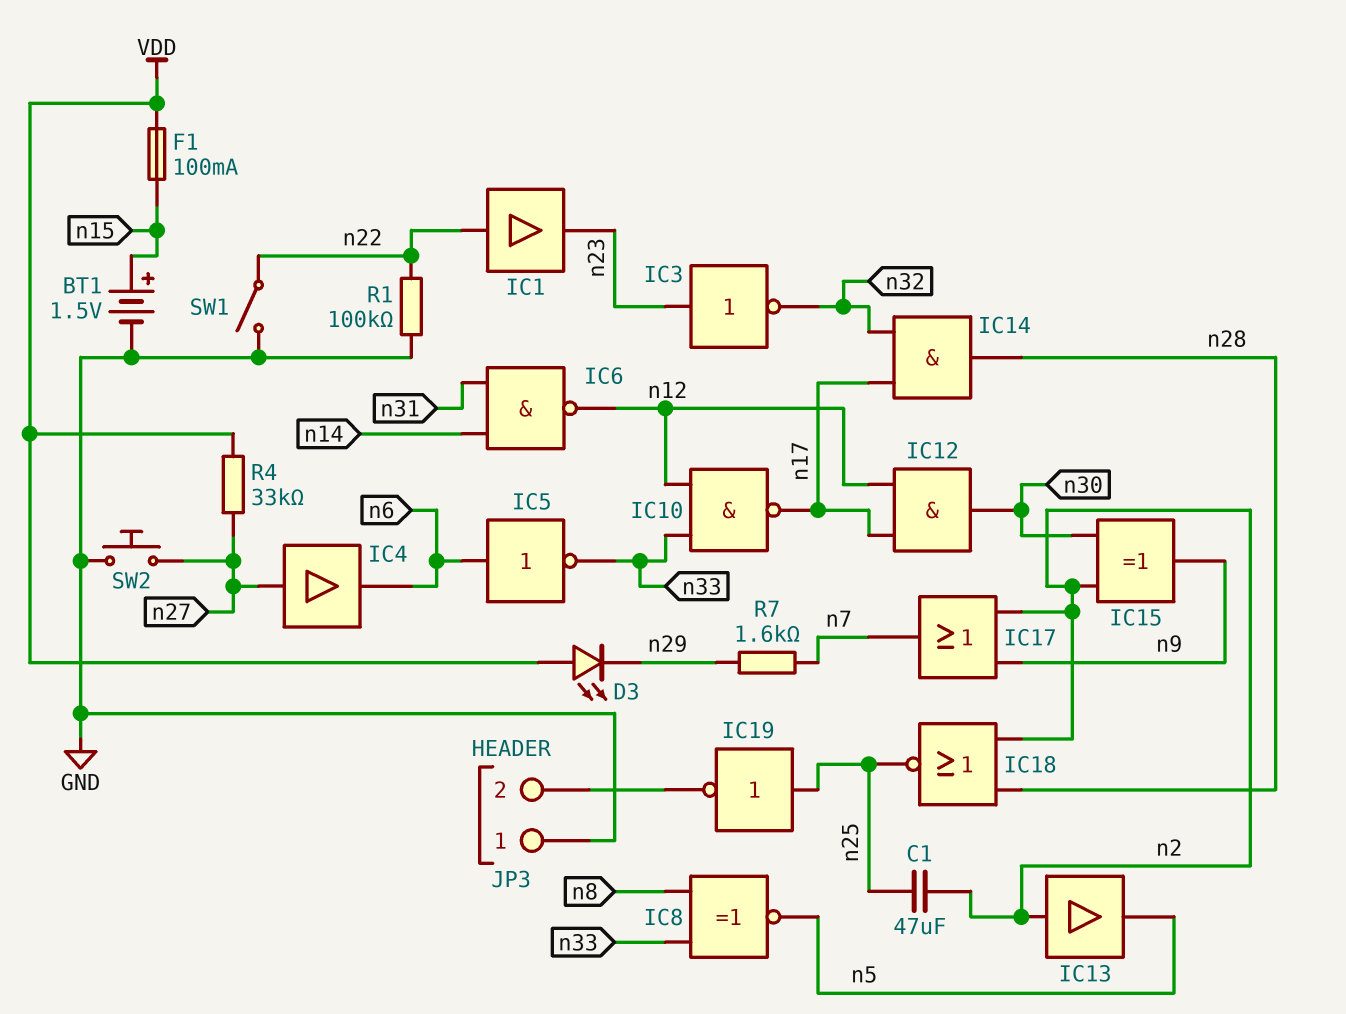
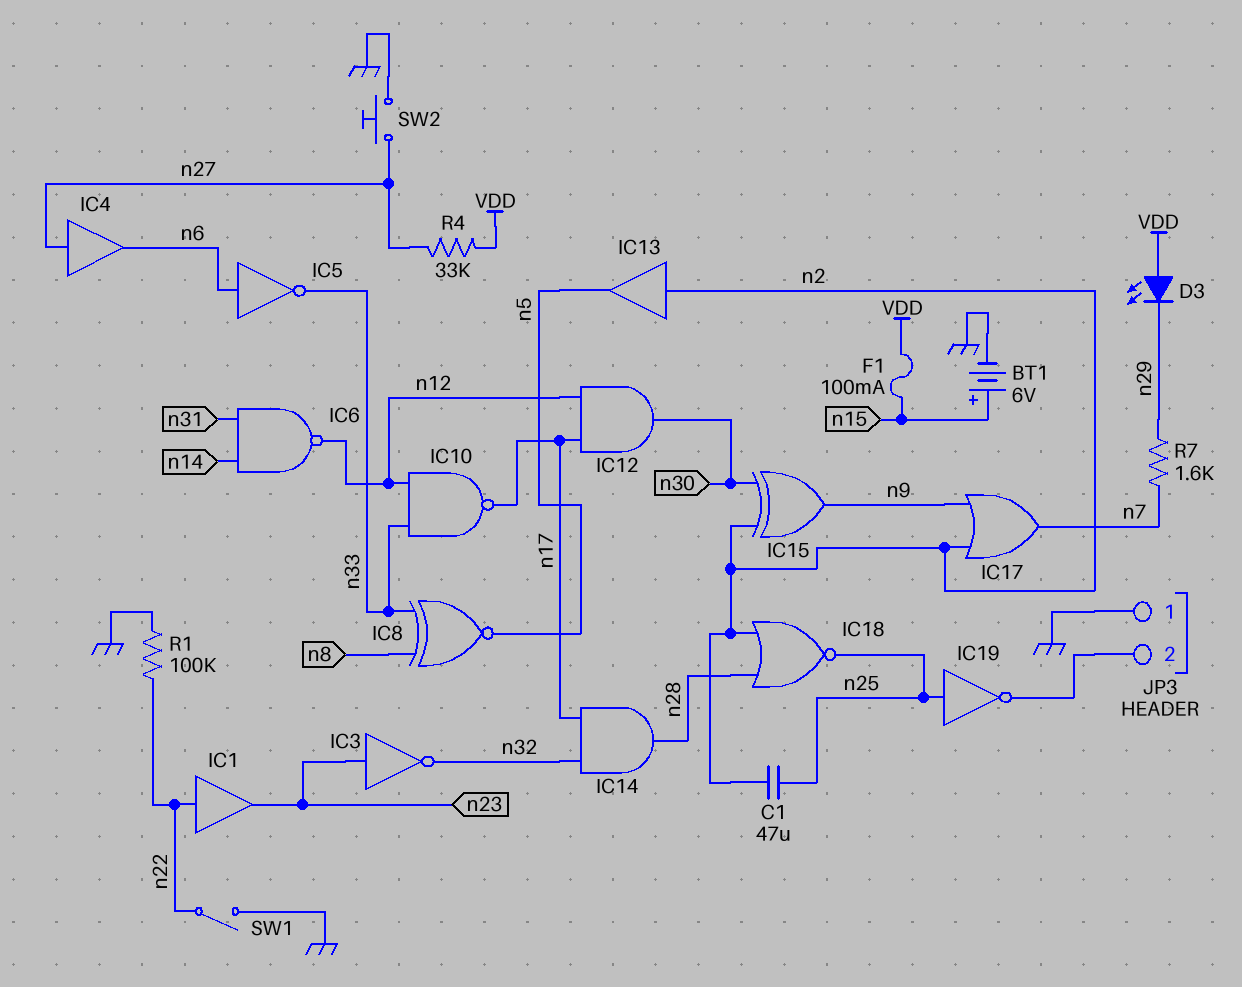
BT1: 1.5V (plus n15, minus GND) -> 6V (plus n15, minus GND)

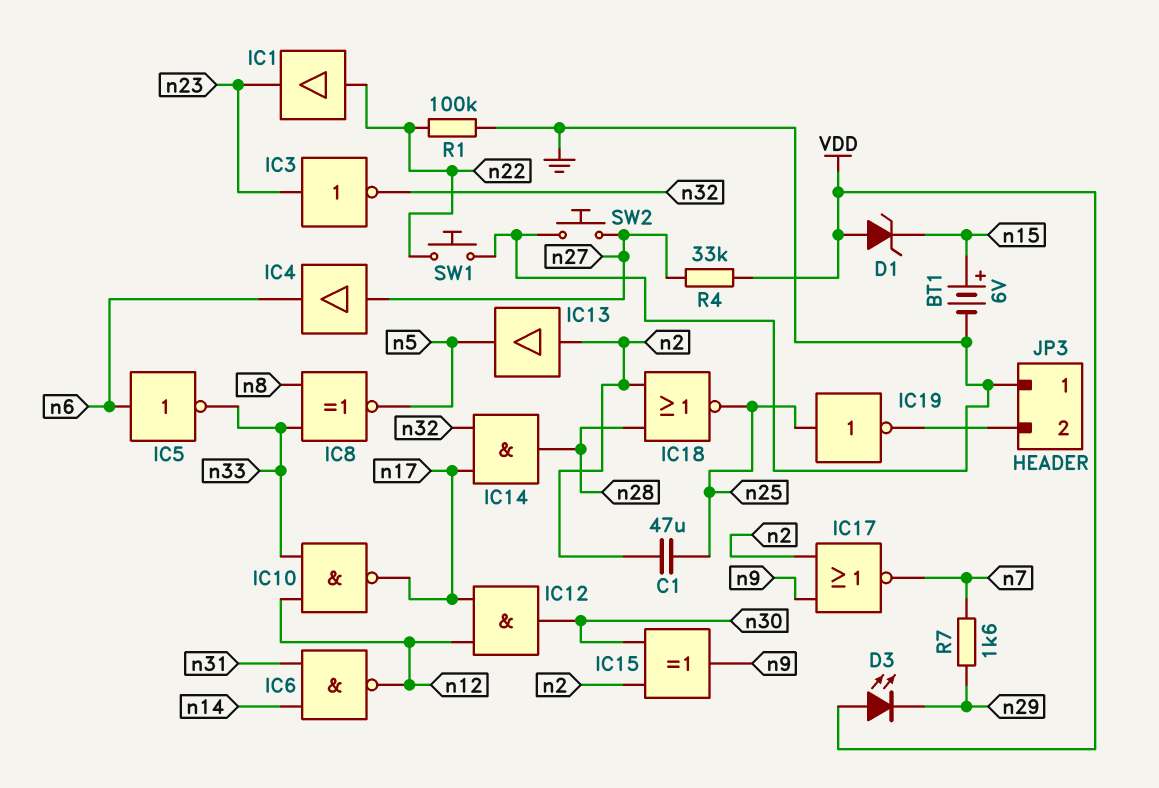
D1: none -> zener (A VDD, K n15)
F1: 100mA (VDD, n15) -> none
IC17: OR (in n2, in n9, out n7) -> NOR (in n2, in n9, out n7)
SW1: switch (GND, n22) -> button (GND, n22)

